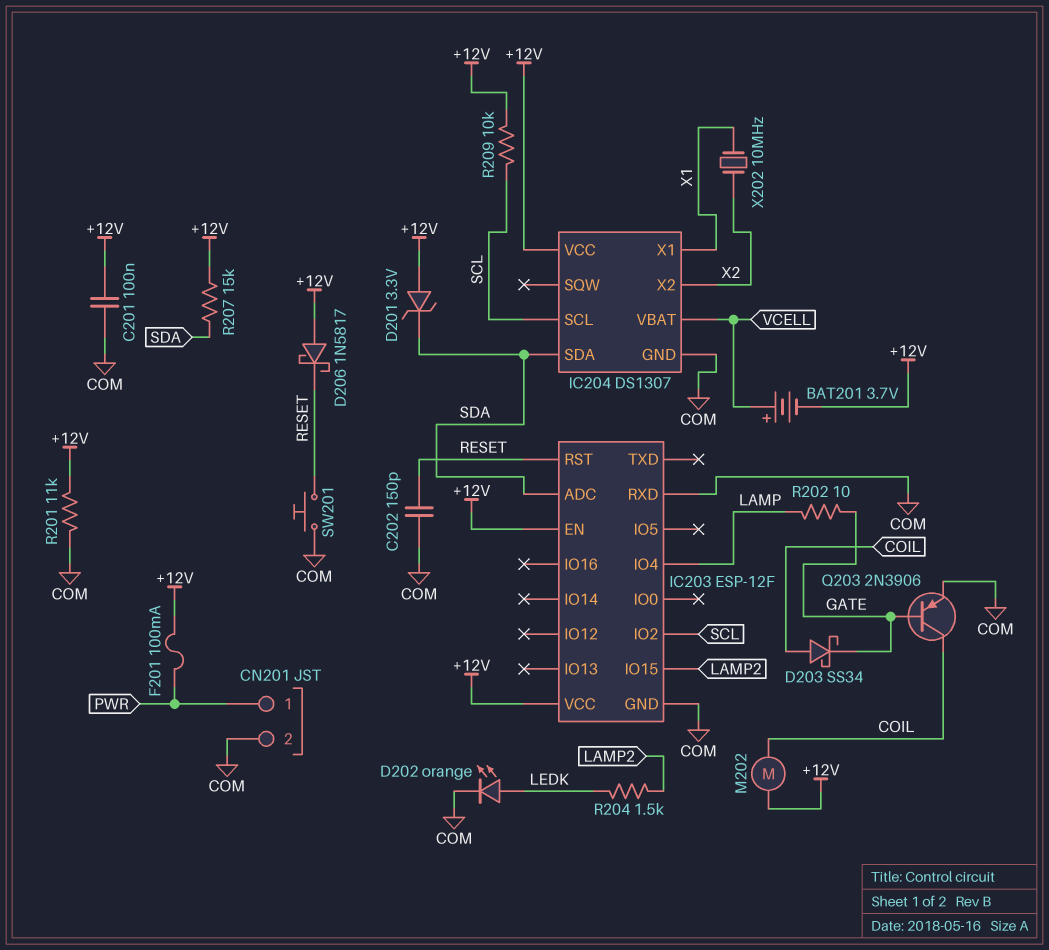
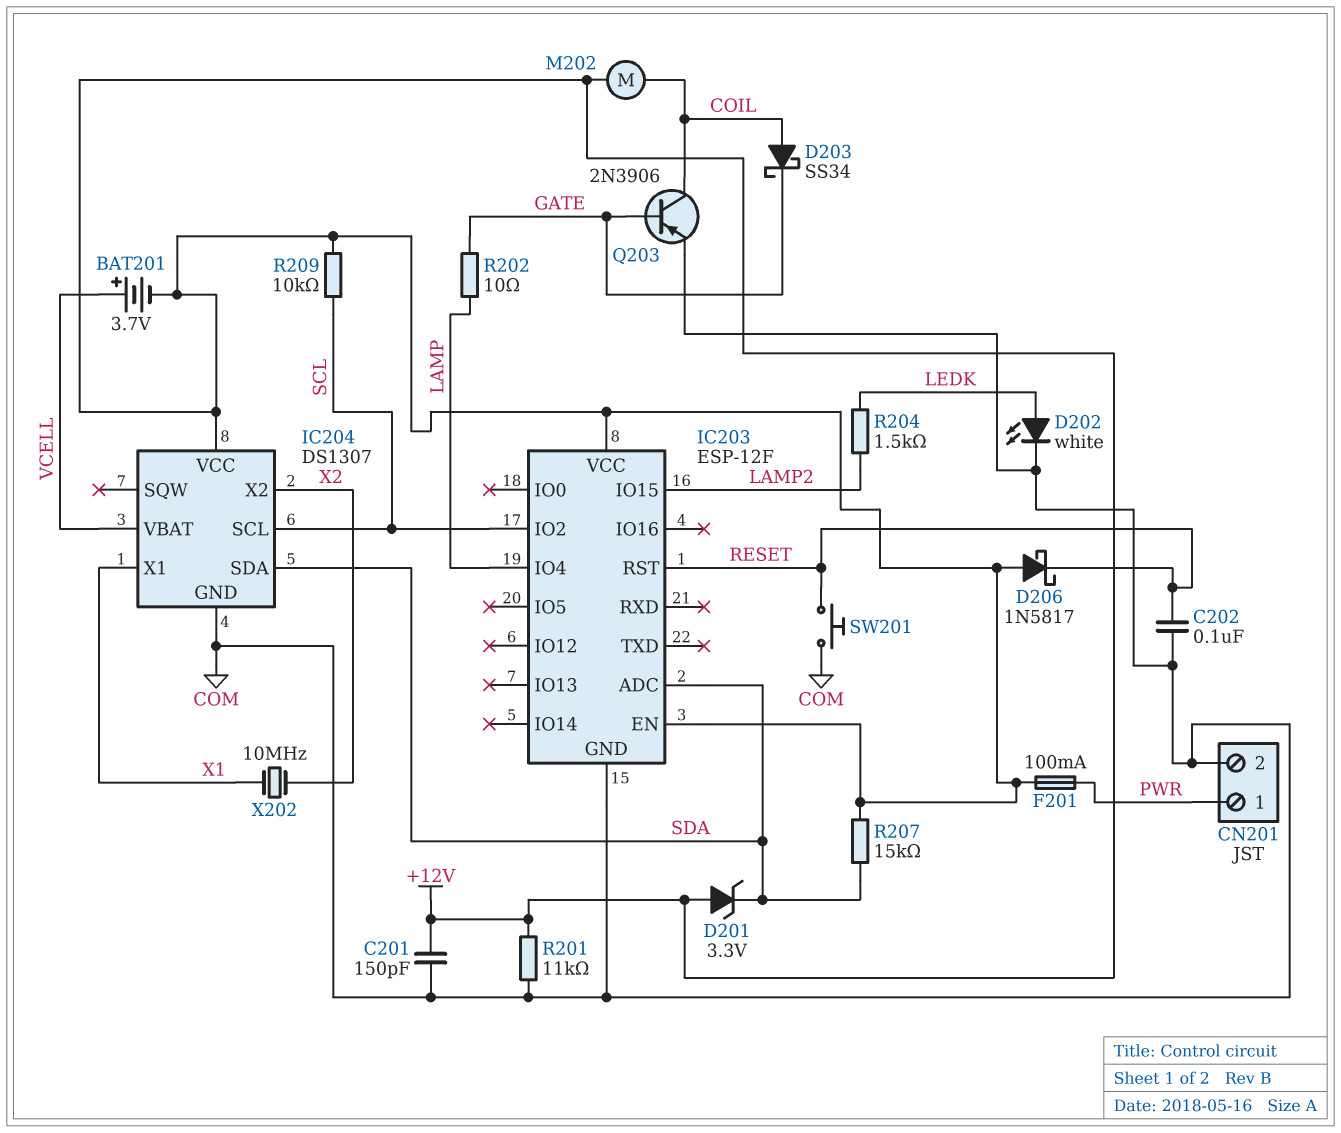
C201: 100nF (+12V, COM) -> 150pF (+12V, COM)
C202: 150pF (COM, RESET) -> 100nF (COM, RESET)
D202: LED orange (A LEDK, K COM) -> LED white (A LEDK, K COM)
IC203 pin RXD: COM -> none

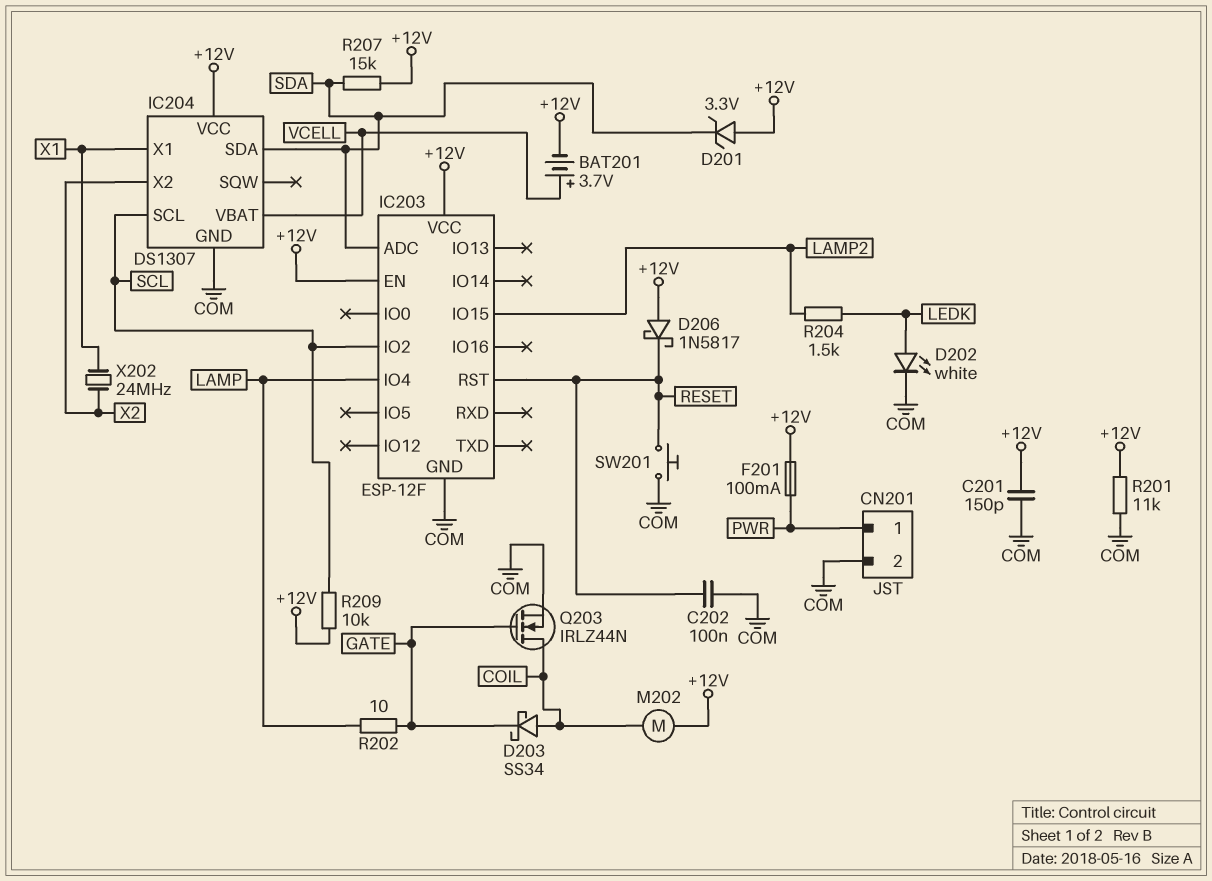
Q203: PNP 2N3906 (B GATE, C COIL, E COM) -> NMOS IRLZ44N (G GATE, D COIL, S COM)
X202: 10MHz (X1, X2) -> 24MHz (X1, X2)

